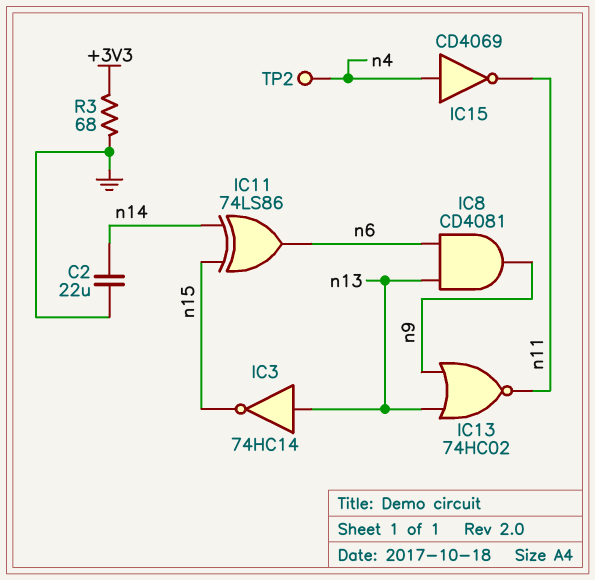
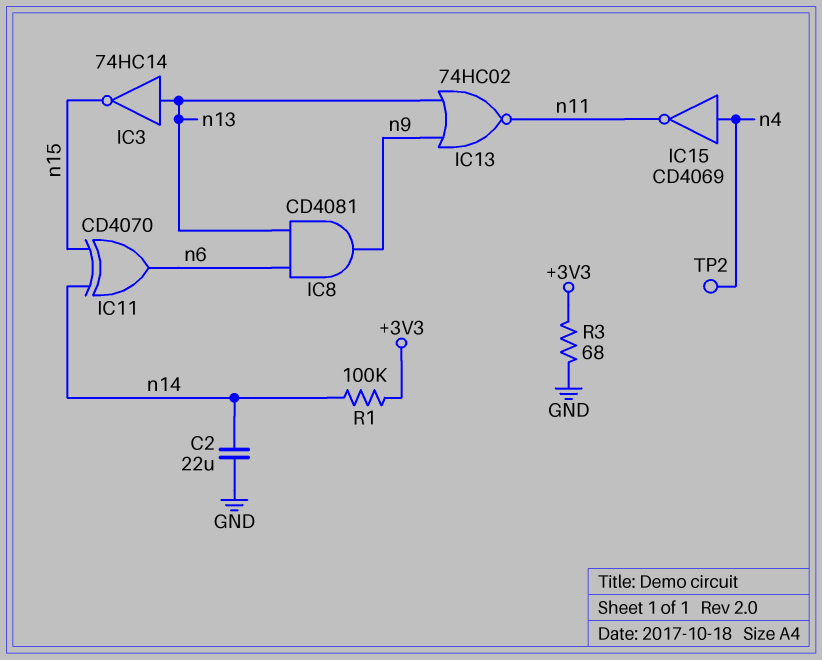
IC11: XOR 74LS86 (in n14, in n15, out n6) -> XOR CD4070 (in n14, in n15, out n6)
R1: none -> 100k (+3V3, n14)

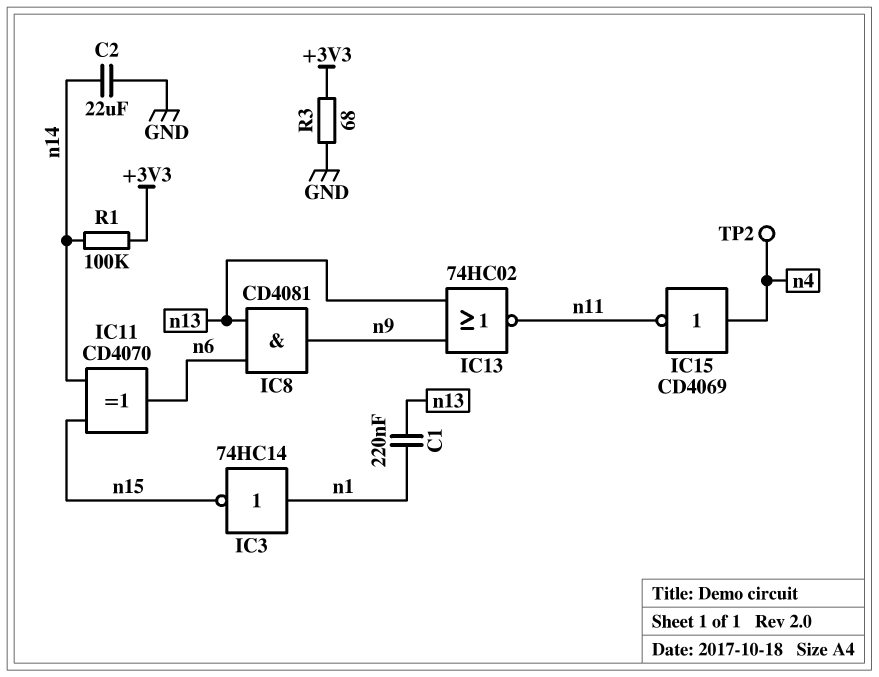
C1: none -> 220nF (n1, n13)
IC3: NOT 74HC14 (in n13, out n15) -> NOT 74HC14 (in n1, out n15)

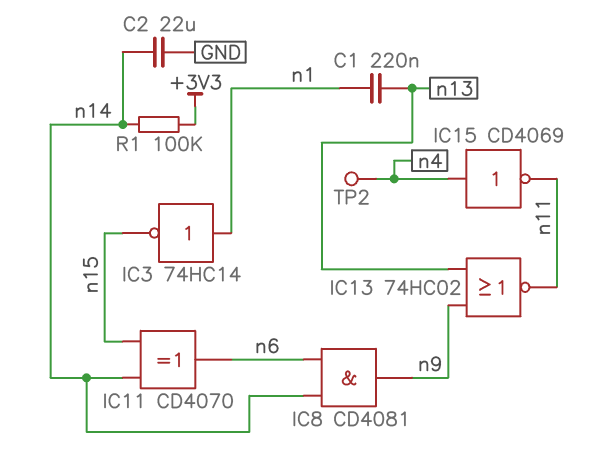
IC8: AND CD4081 (in n6, in n13, out n9) -> AND CD4081 (in n6, in n14, out n9)
R3: 68 (+3V3, GND) -> none

